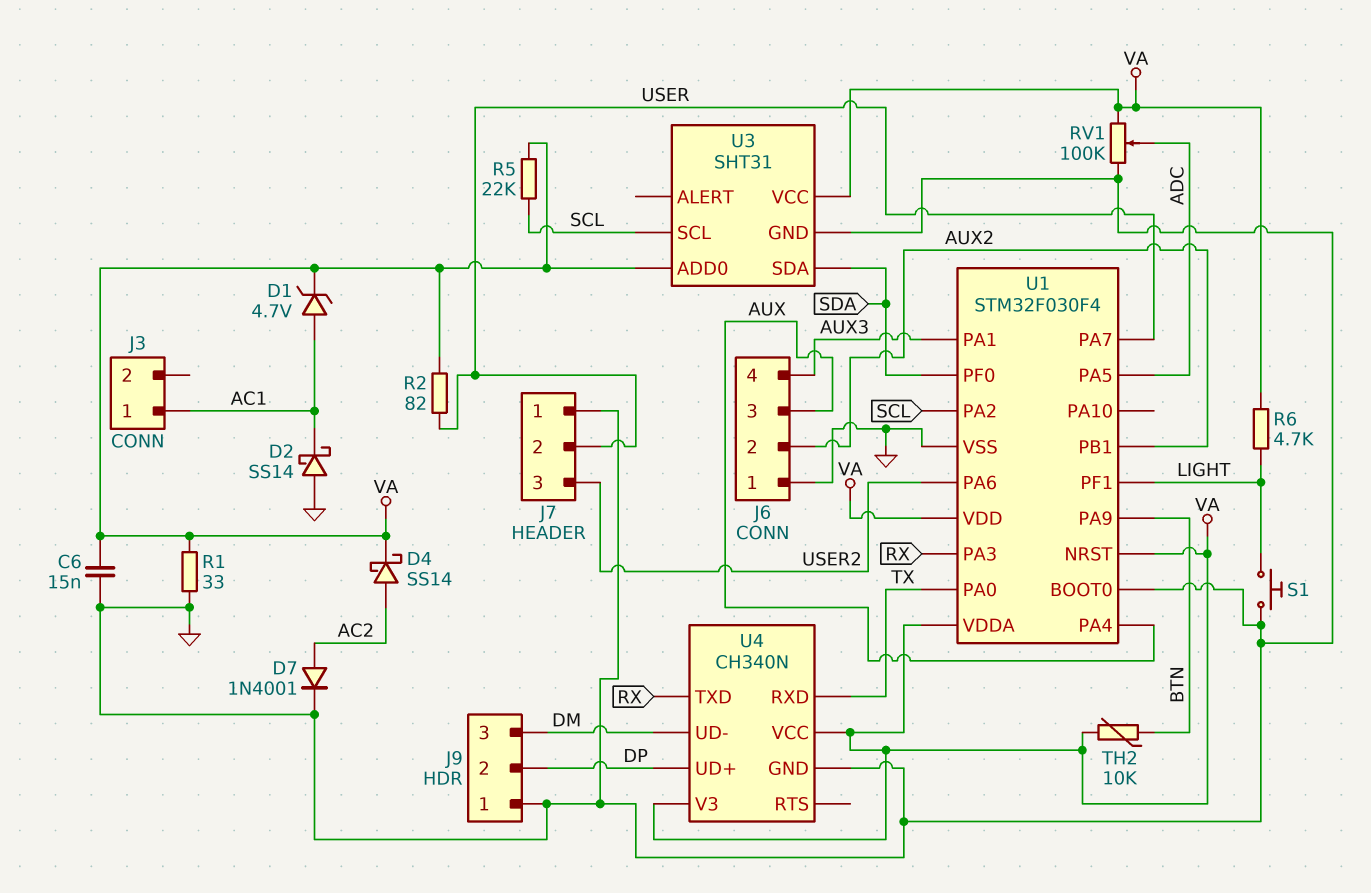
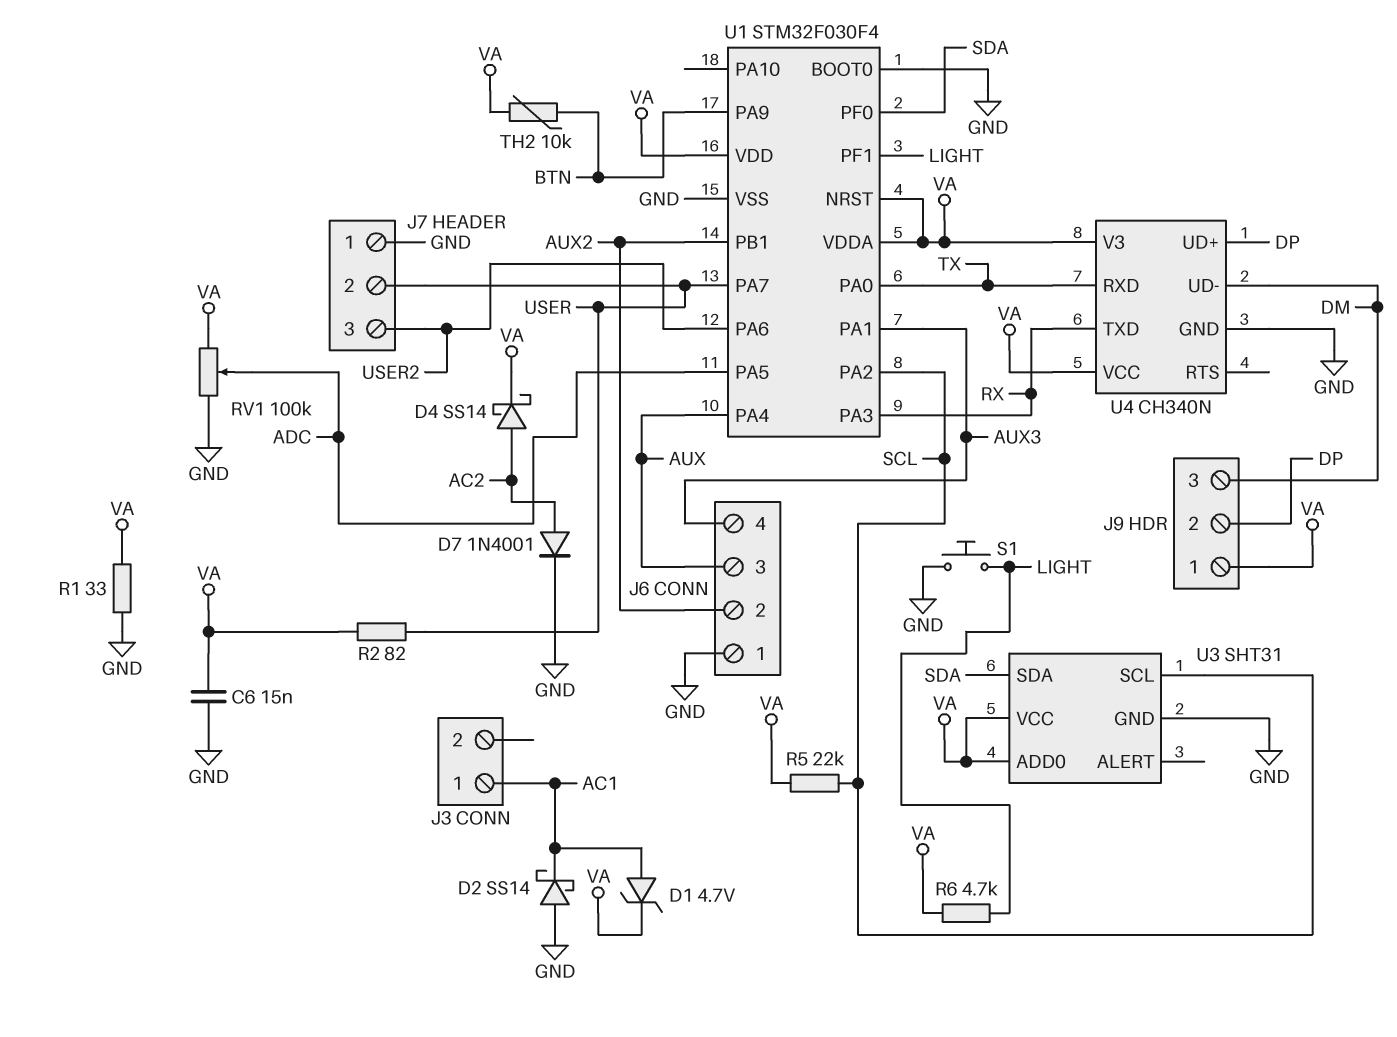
J9 pin 1: GND -> VA

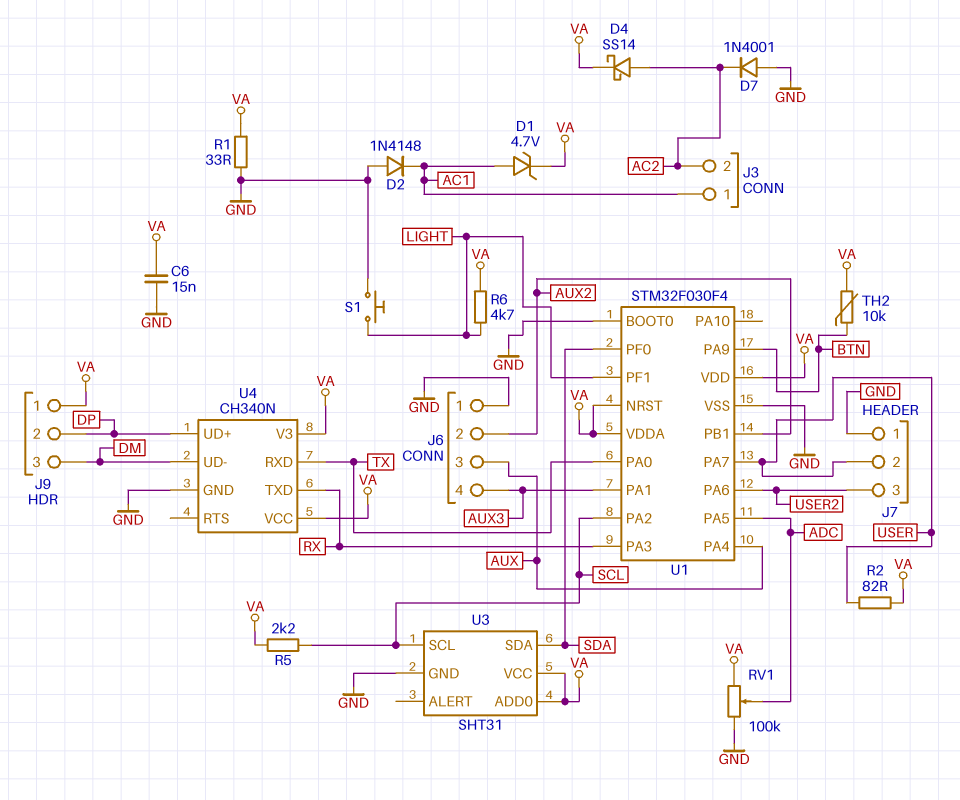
D2: schottky SS14 (A GND, K AC1) -> diode 1N4148 (A GND, K AC1)
D7: diode 1N4001 (A AC2, K GND) -> diode 1N4001 (A GND, K AC2)
J3 pin 2: none -> AC2
R5: 22k (SCL, VA) -> 2.2k (SCL, VA)

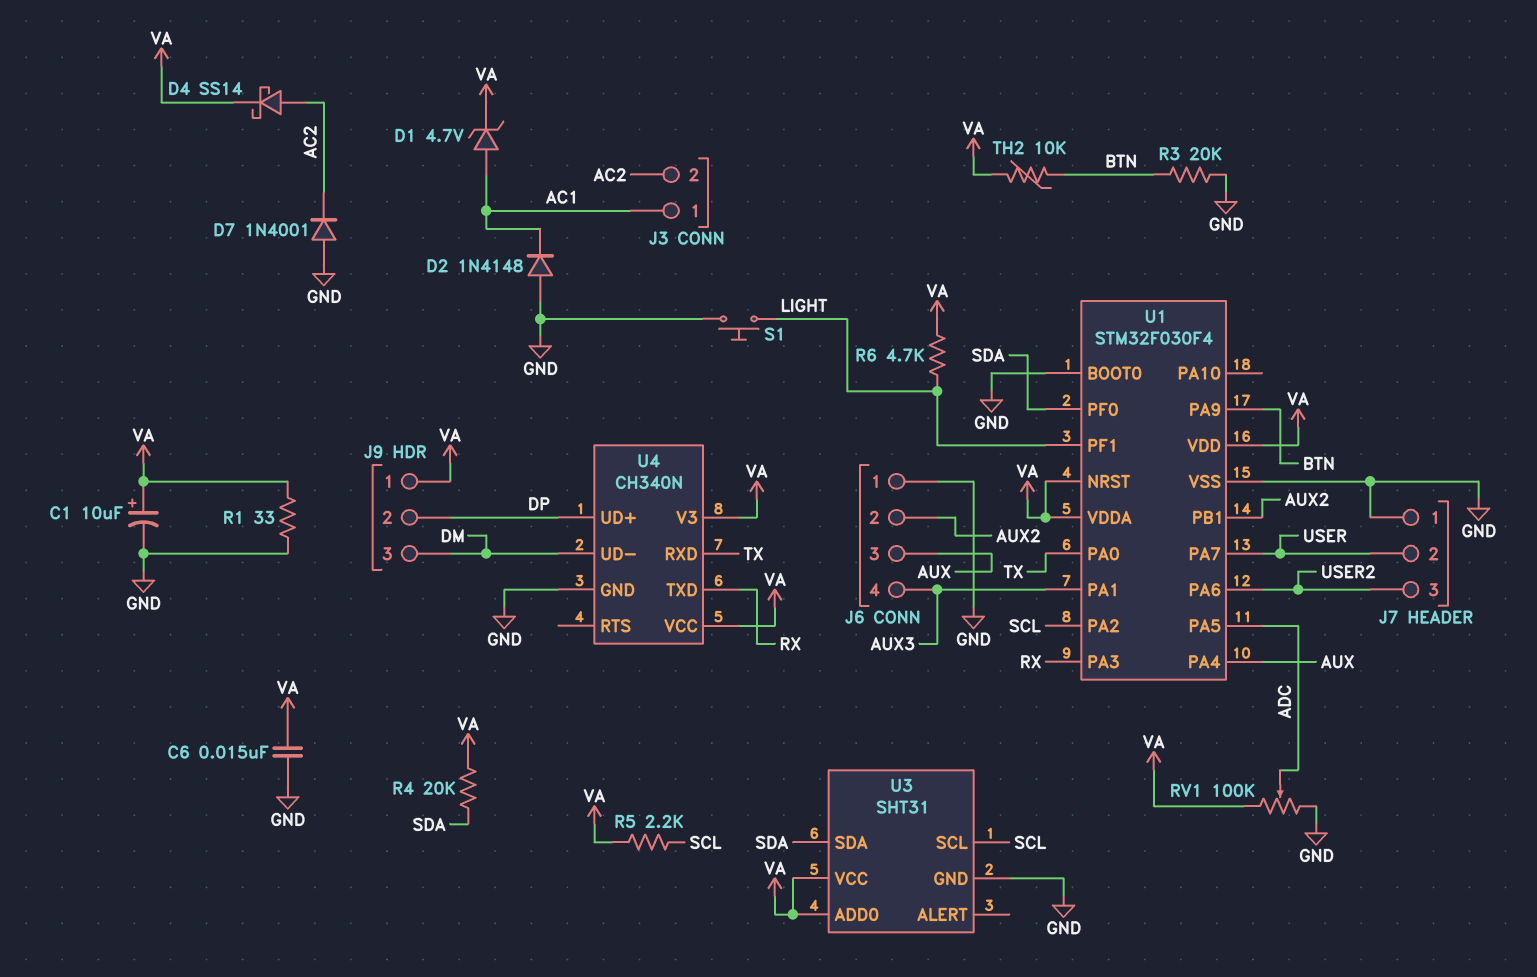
C1: none -> 10uF (plus VA, minus GND)
R2: 82 (USER, VA) -> none
R3: none -> 20k (BTN, GND)
R4: none -> 20k (SDA, VA)

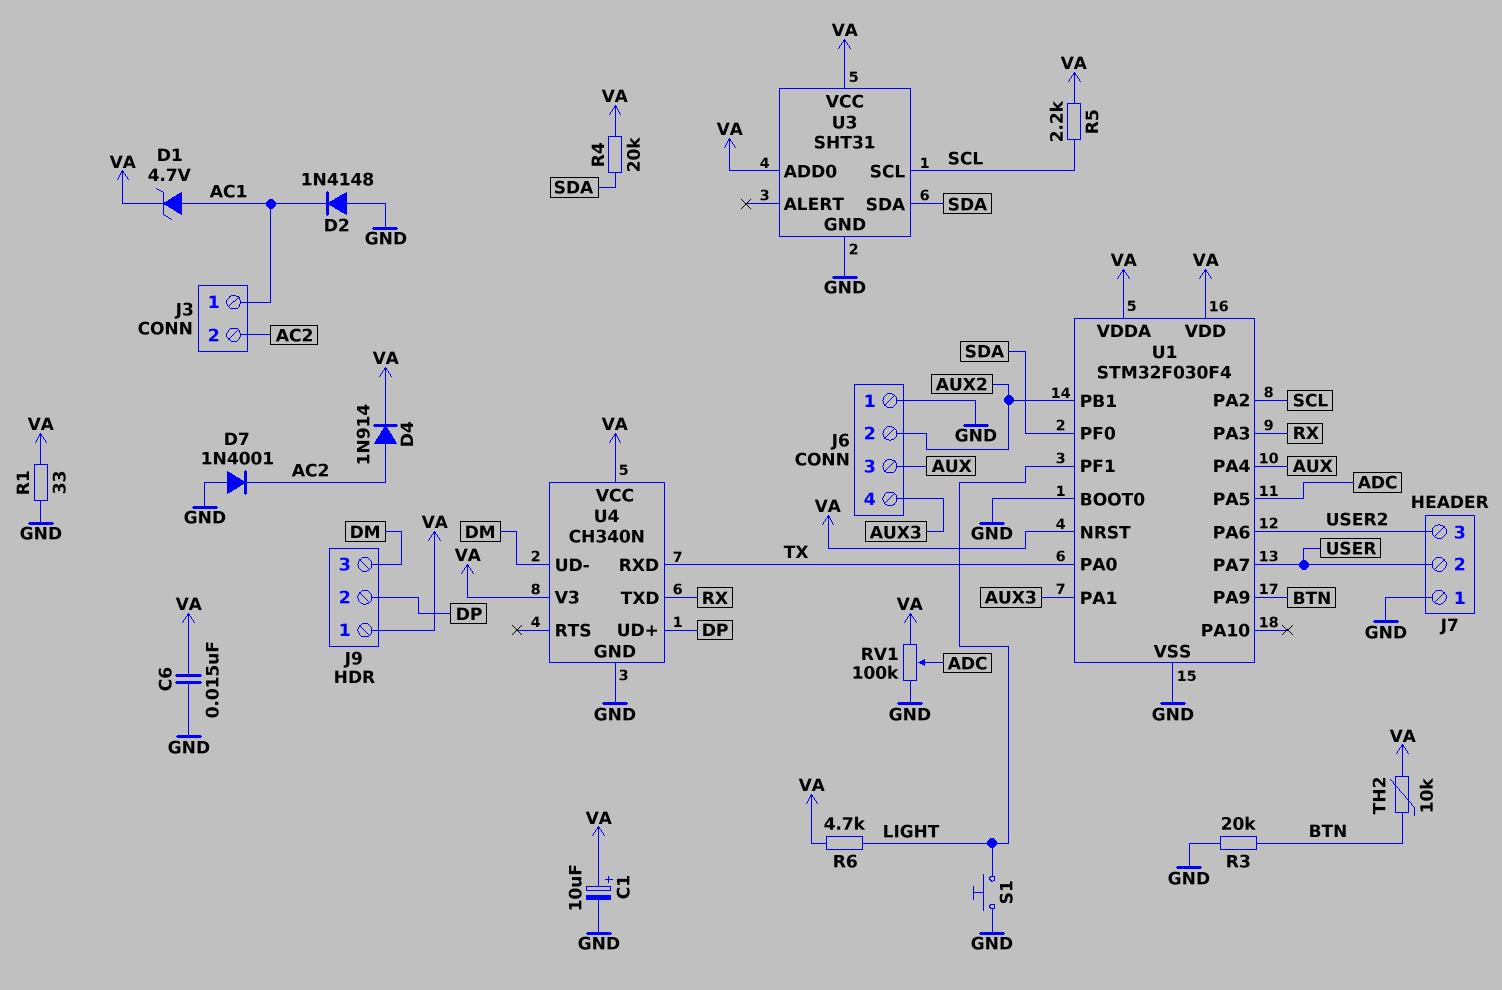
D4: schottky SS14 (A AC2, K VA) -> diode 1N914 (A AC2, K VA)

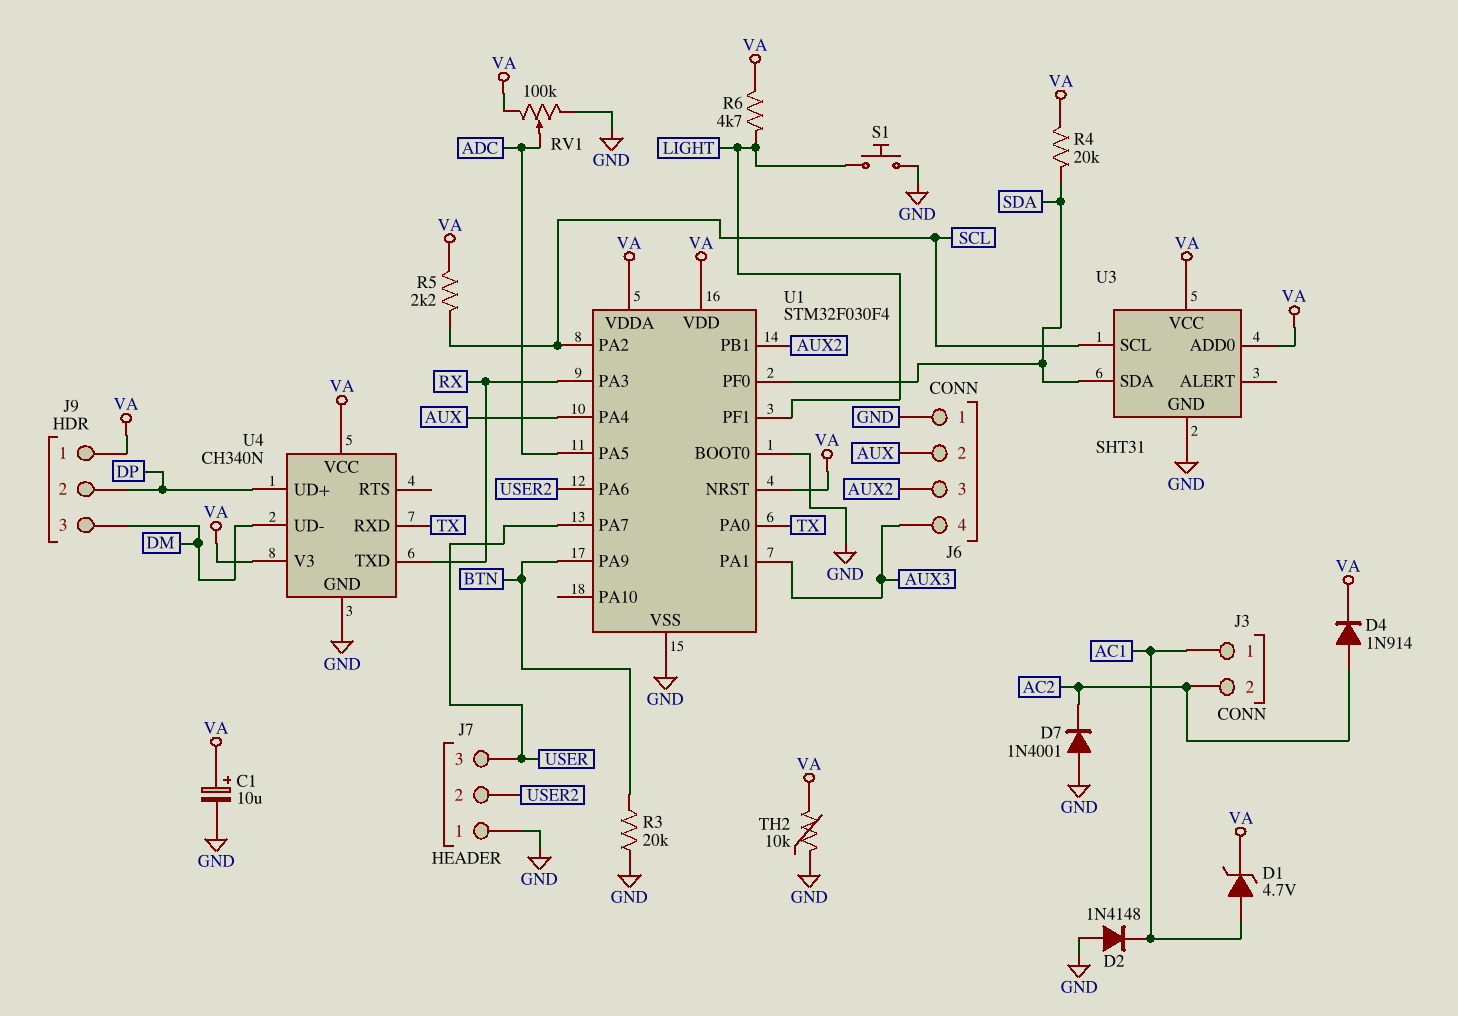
C6: 15nF (GND, VA) -> none
J6 pin 2: AUX2 -> AUX
J6 pin 3: AUX -> AUX2
J7 pin 2: USER -> USER2
J7 pin 3: USER2 -> USER
R1: 33 (GND, VA) -> none
TH2: 10k (BTN, VA) -> 10k (GND, VA)

